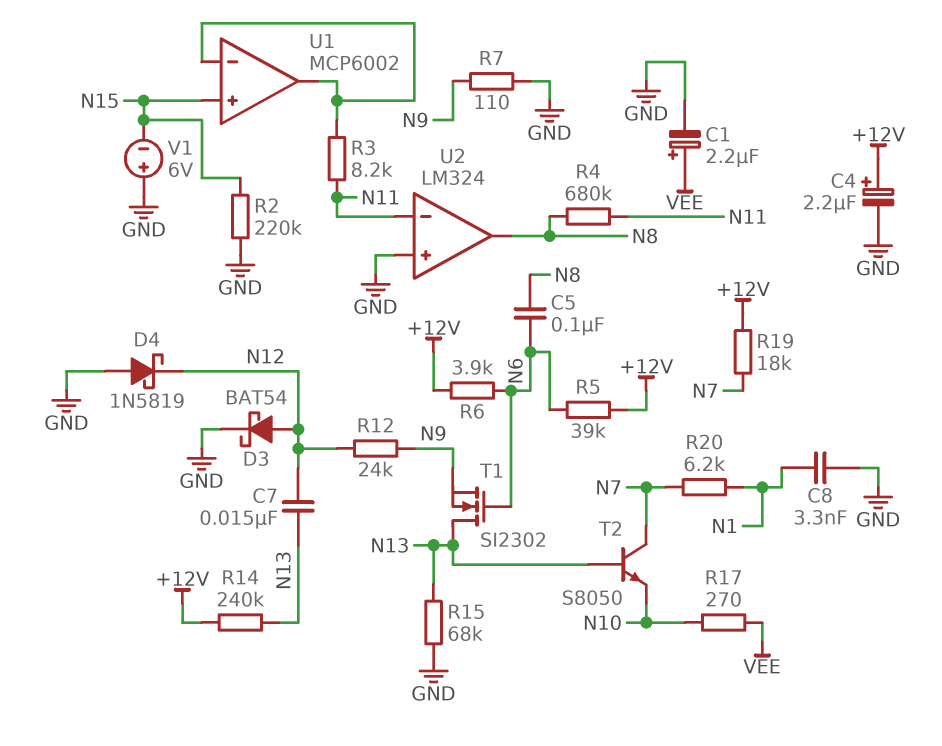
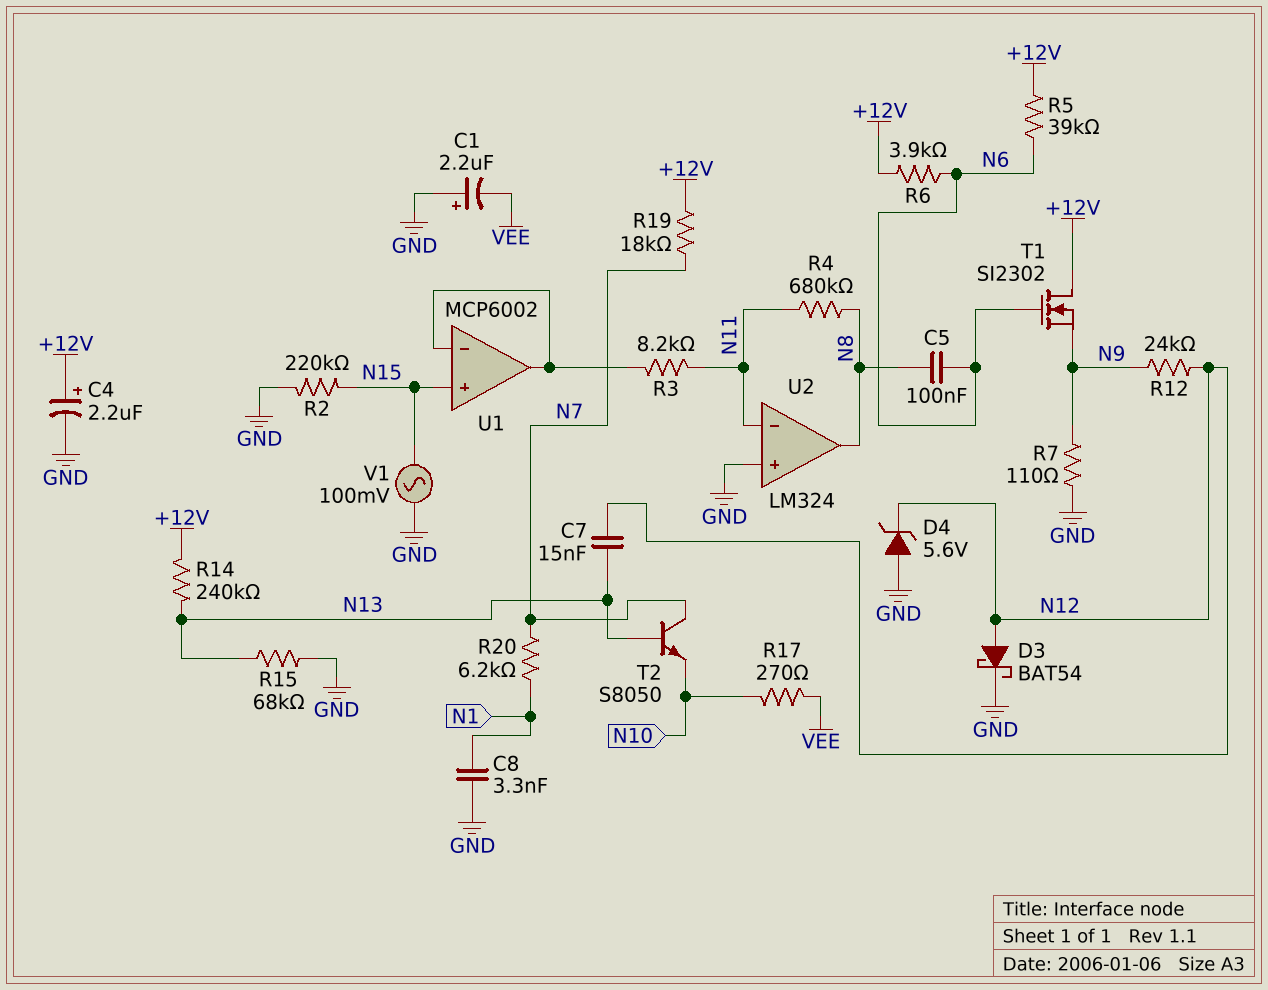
C1: 2.2uF (plus VEE, minus GND) -> 2.2uF (plus GND, minus VEE)
D4: schottky 1N5819 (A GND, K N12) -> zener 5.6V (A GND, K N12)
T1: NMOS SI2302 (G N6, D N13, S N9) -> NMOS SI2302 (G N6, D +12V, S N9)
V1: 6V (plus GND, minus N15) -> AC 100mV (GND, N15)

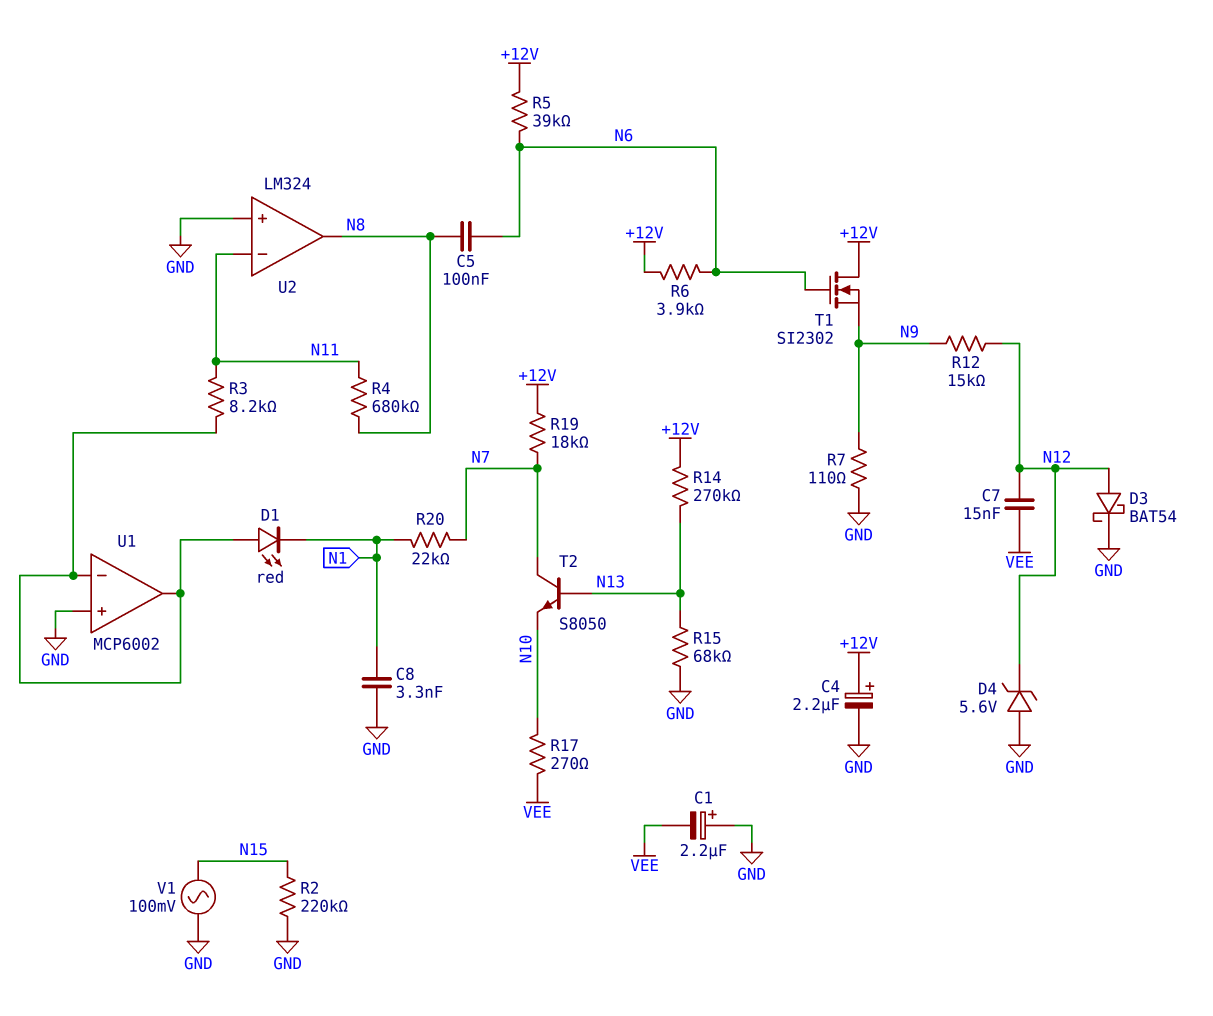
C7: 15nF (N12, N13) -> 15nF (N12, VEE)
D1: none -> LED red (A U1/in-, K N1)
R12: 24k (N9, N12) -> 15k (N9, N12)
R14: 240k (+12V, N13) -> 270k (+12V, N13)
R20: 6.2k (N1, N7) -> 22k (N1, N7)
U1 pin in+: N15 -> GND

